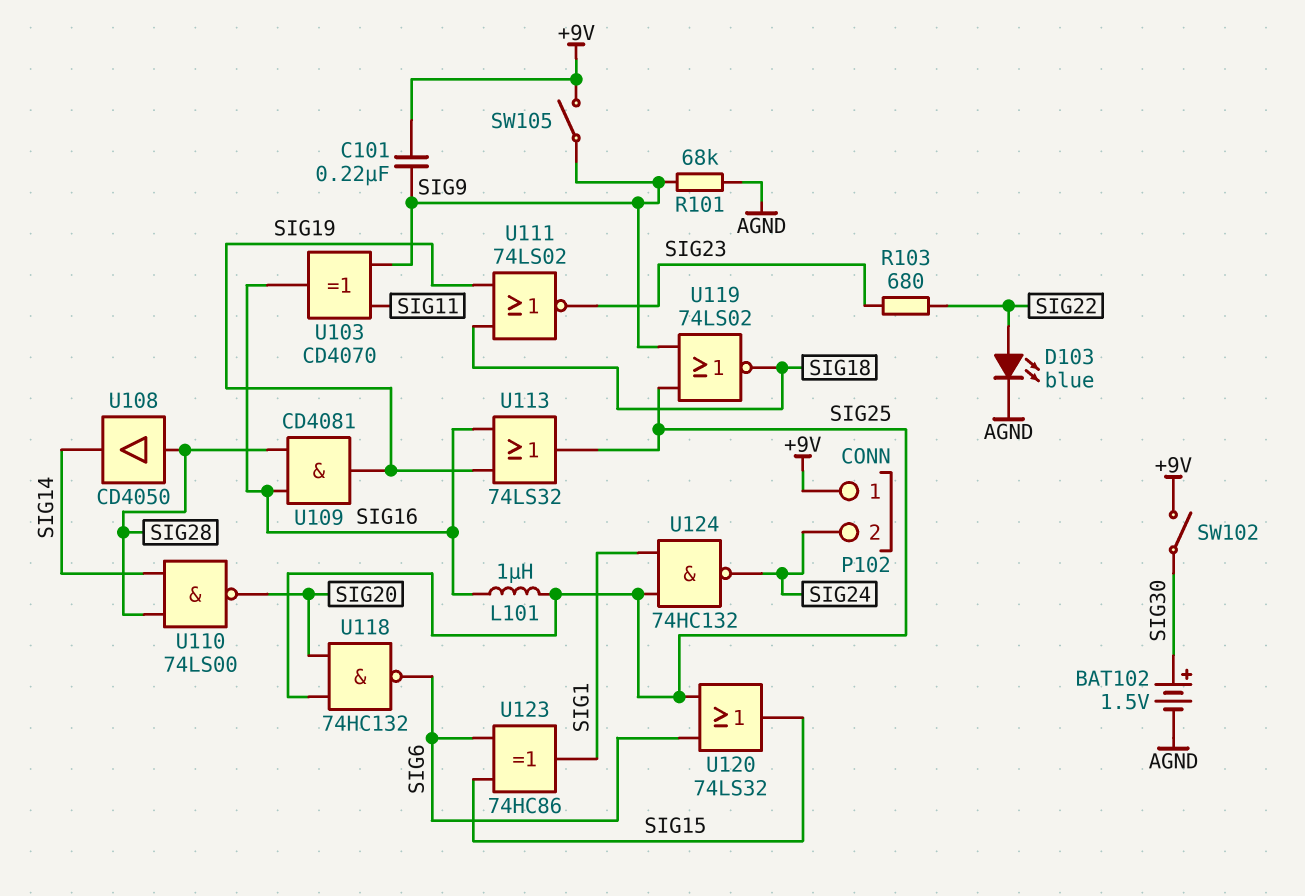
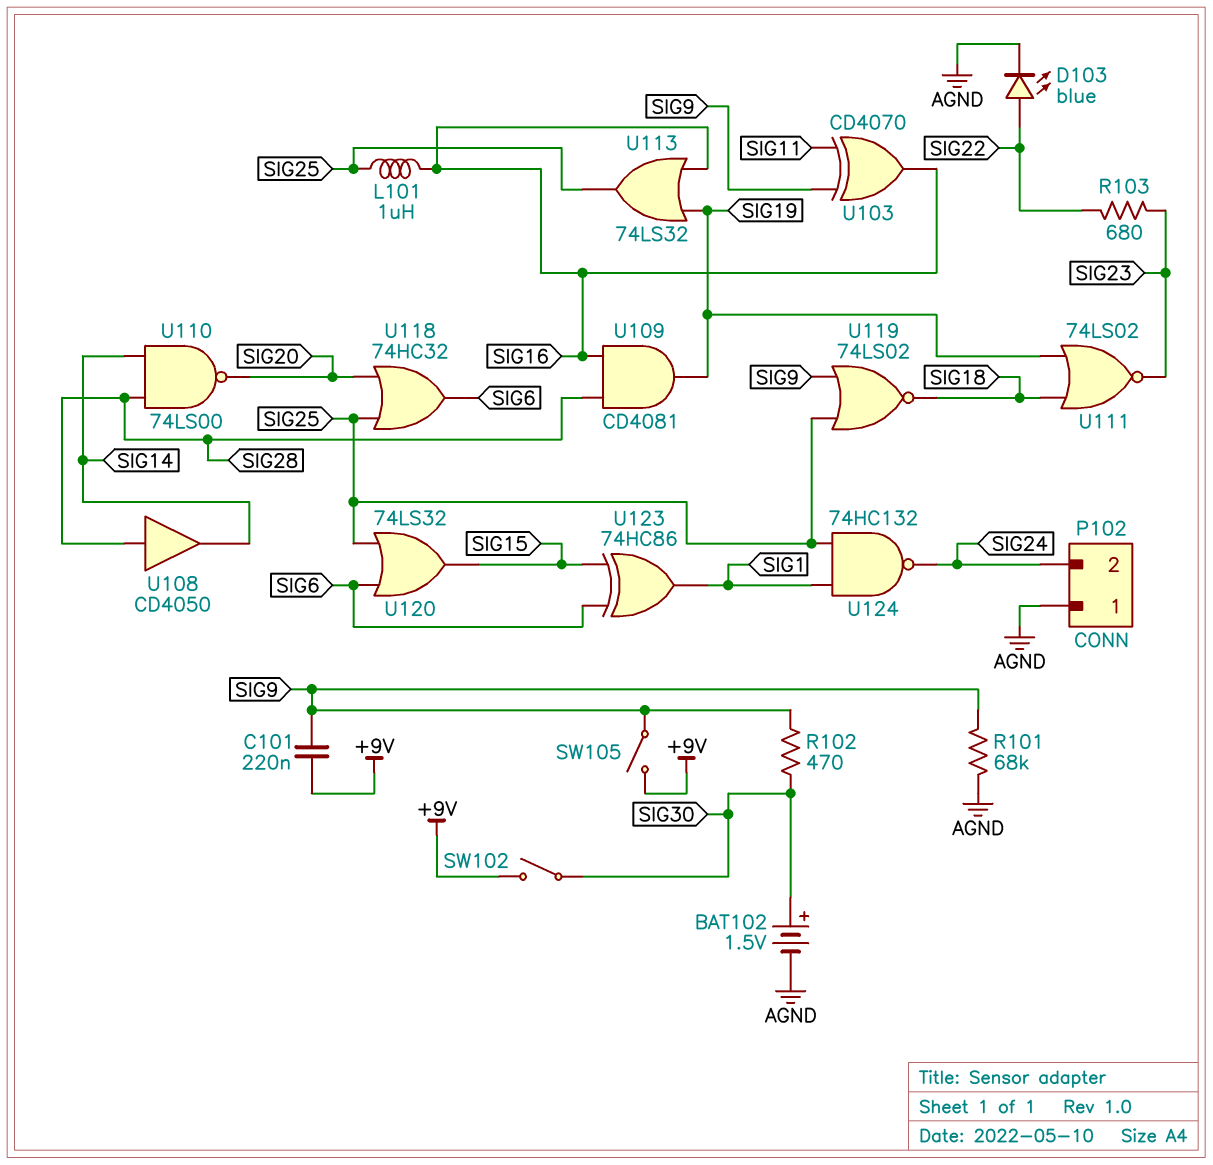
P102 pin 1: +9V -> AGND
R102: none -> 470 (SIG9, SIG30)
U118: NAND 74HC132 (in SIG20, in SIG25, out SIG6) -> OR 74HC32 (in SIG20, in SIG25, out SIG6)

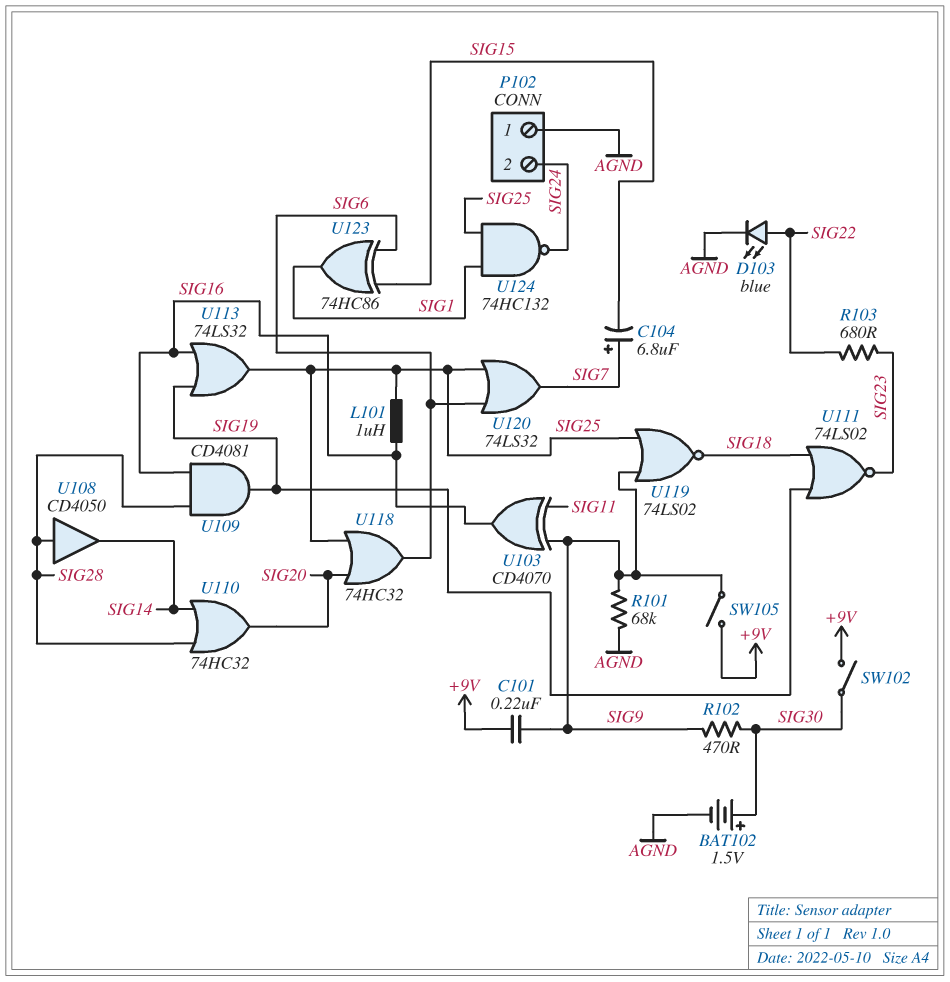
C104: none -> 6.8uF (plus SIG7, minus SIG15)
U110: NAND 74LS00 (in SIG14, in SIG28, out SIG20) -> OR 74HC32 (in SIG14, in SIG28, out SIG20)
U120: OR 74LS32 (in SIG6, in SIG25, out SIG15) -> OR 74LS32 (in SIG6, in SIG25, out SIG7)

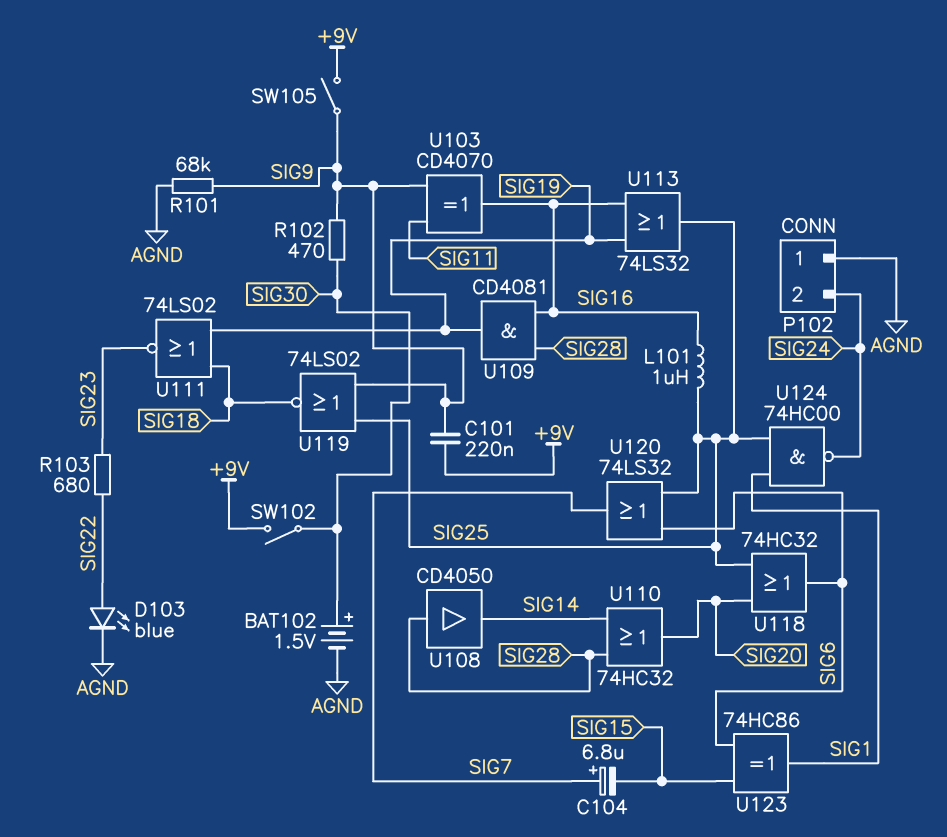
U124: NAND 74HC132 (in SIG1, in SIG25, out SIG24) -> NAND 74HC00 (in SIG1, in SIG25, out SIG24)

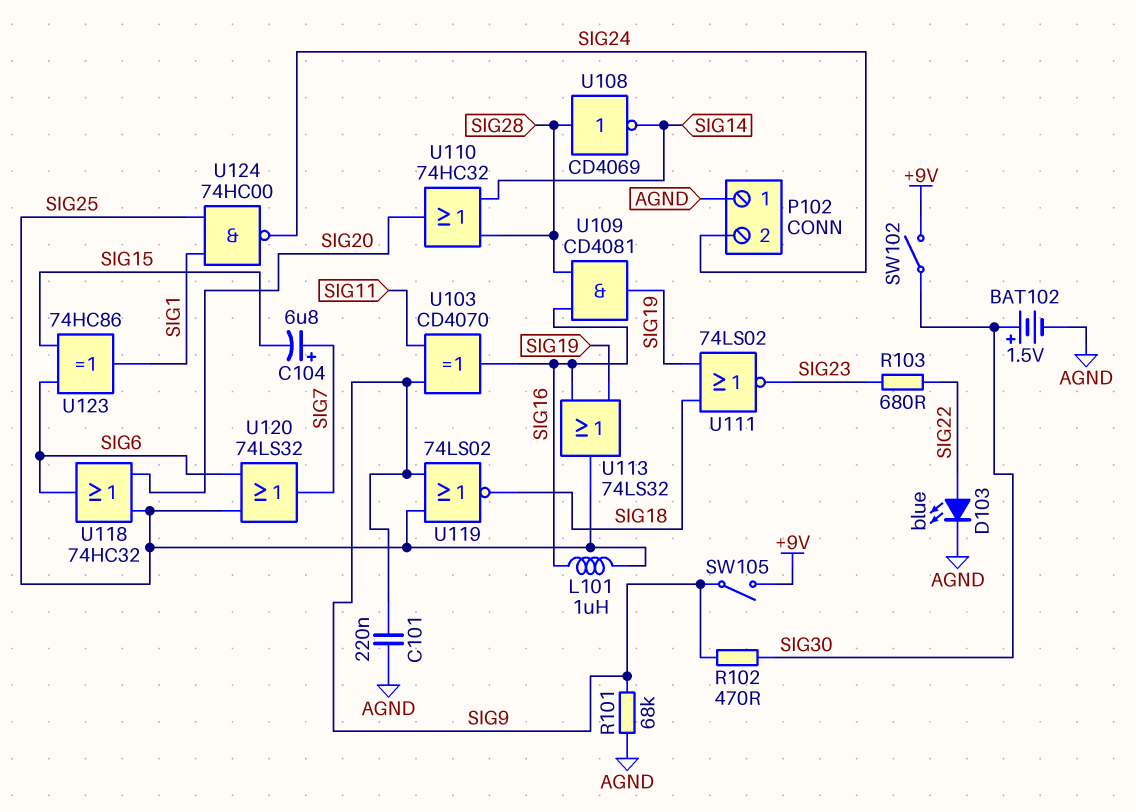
C101: 220nF (+9V, SIG9) -> 220nF (AGND, SIG9)
U108: buffer CD4050 (in SIG28, out SIG14) -> NOT CD4069 (in SIG28, out SIG14)

